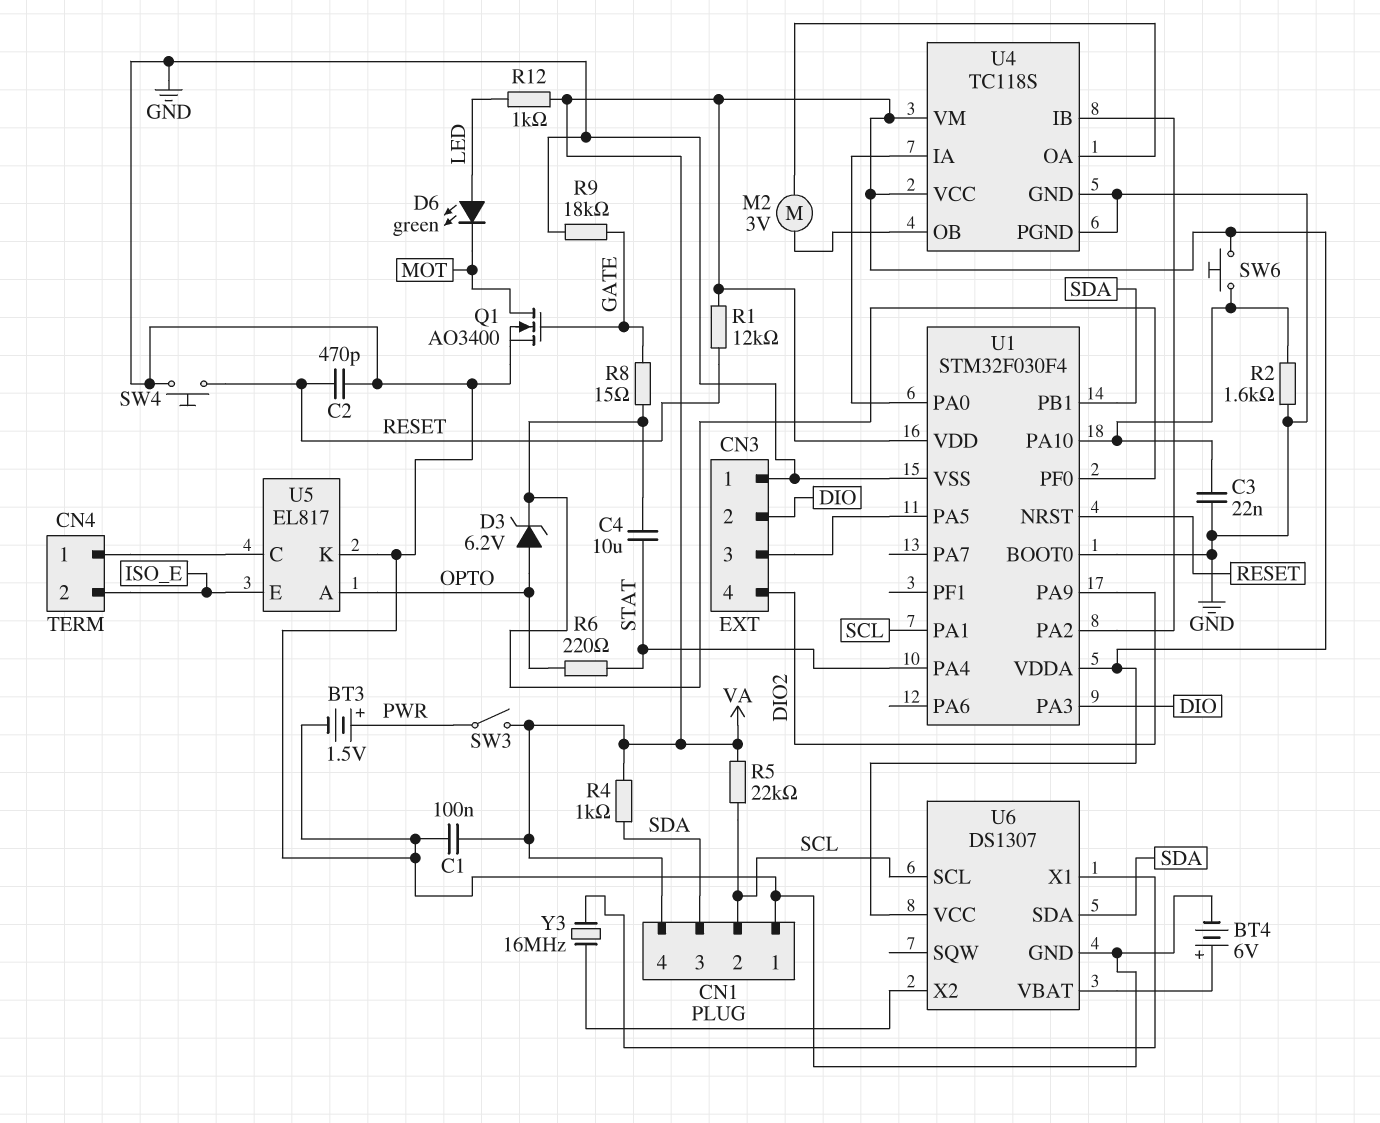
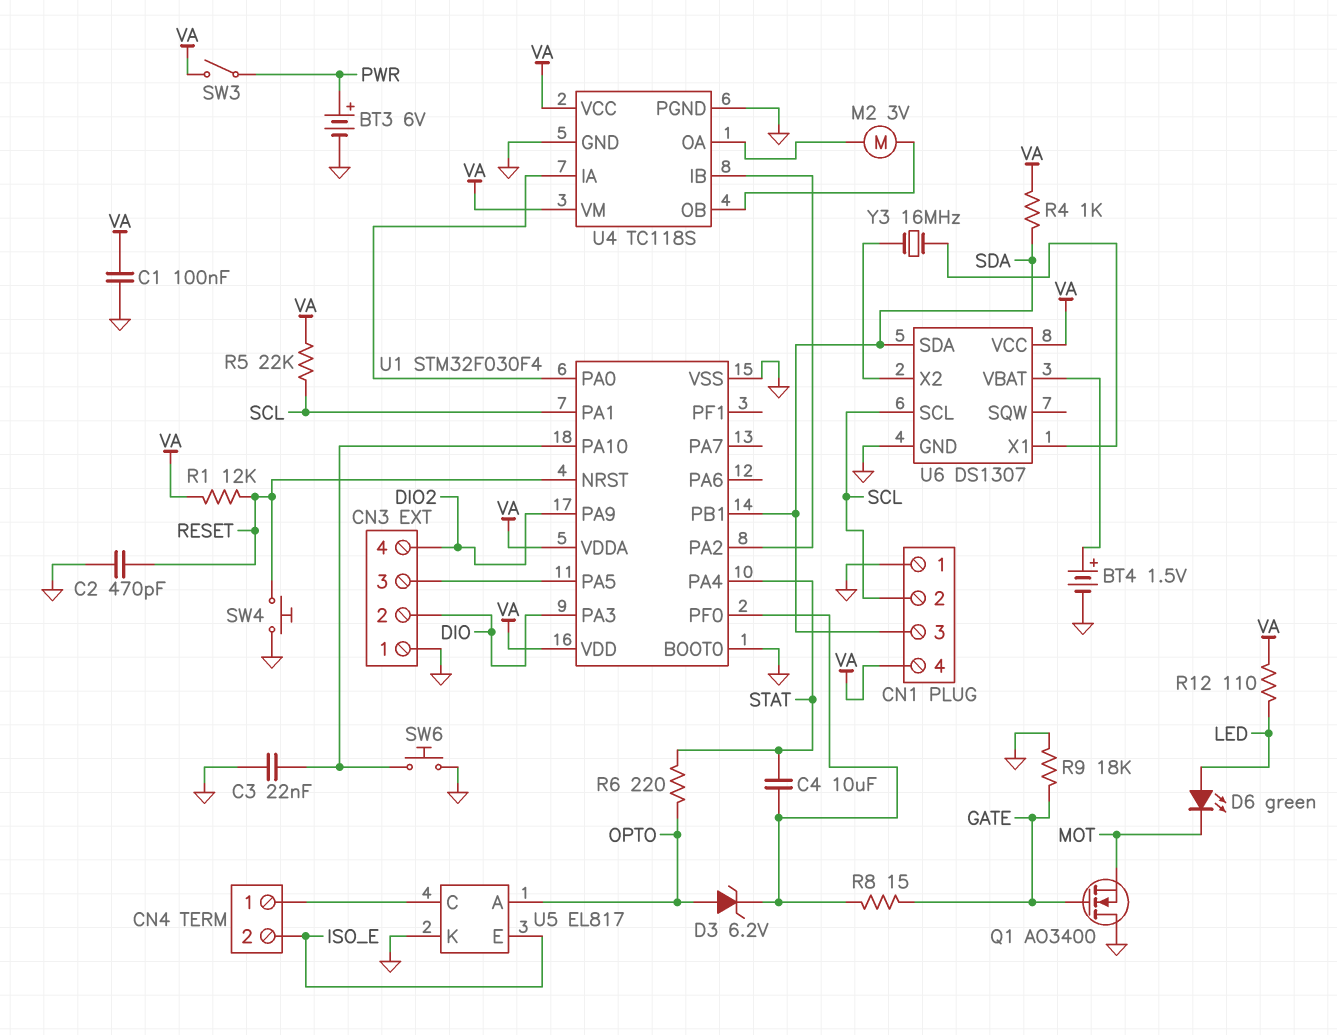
BT3: 1.5V (plus PWR, minus GND) -> 6V (plus PWR, minus GND)
BT4: 6V (plus U6/VBAT, minus GND) -> 1.5V (plus U6/VBAT, minus GND)
Q1: NMOS AO3400 (G GATE, D MOT, S GND) -> NMOS AO3400 (G GATE, D GND, S MOT)
R2: 1.6k (GND, U1/PA10) -> none
R12: 1k (LED, VA) -> 110 (LED, VA)
SW6: button (U1/PA10, VA) -> button (GND, U1/PA10)

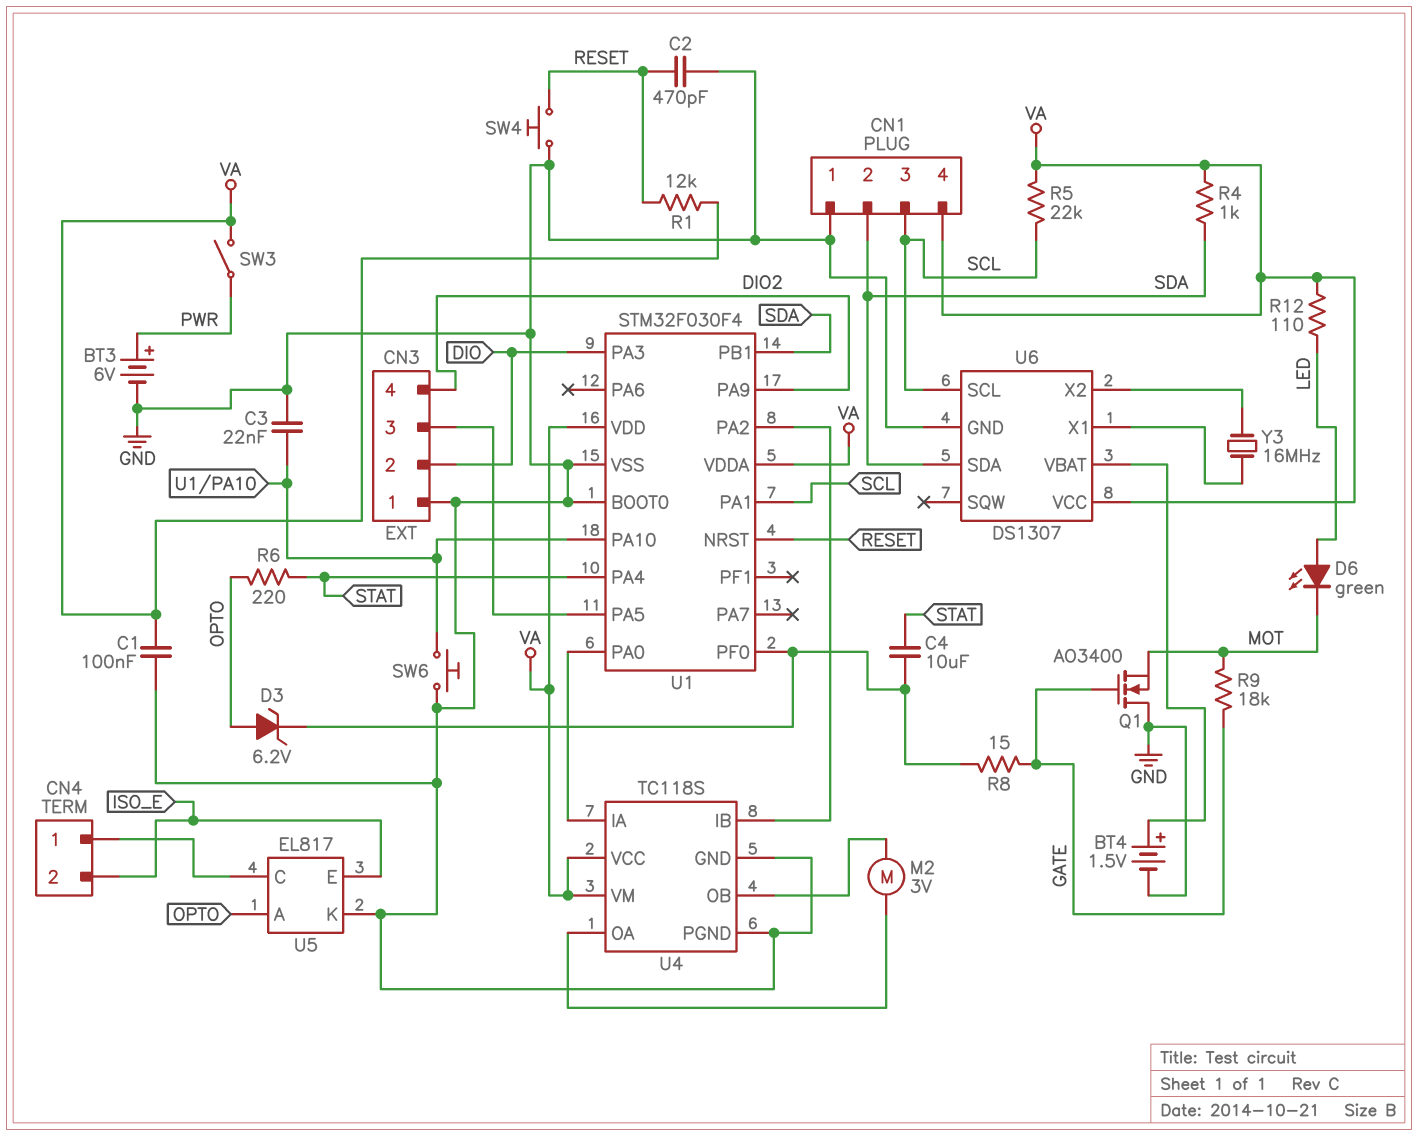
CN1 pin 2: SCL -> SDA
CN1 pin 3: SDA -> SCL
R9: 18k (GATE, GND) -> 18k (GATE, MOT)

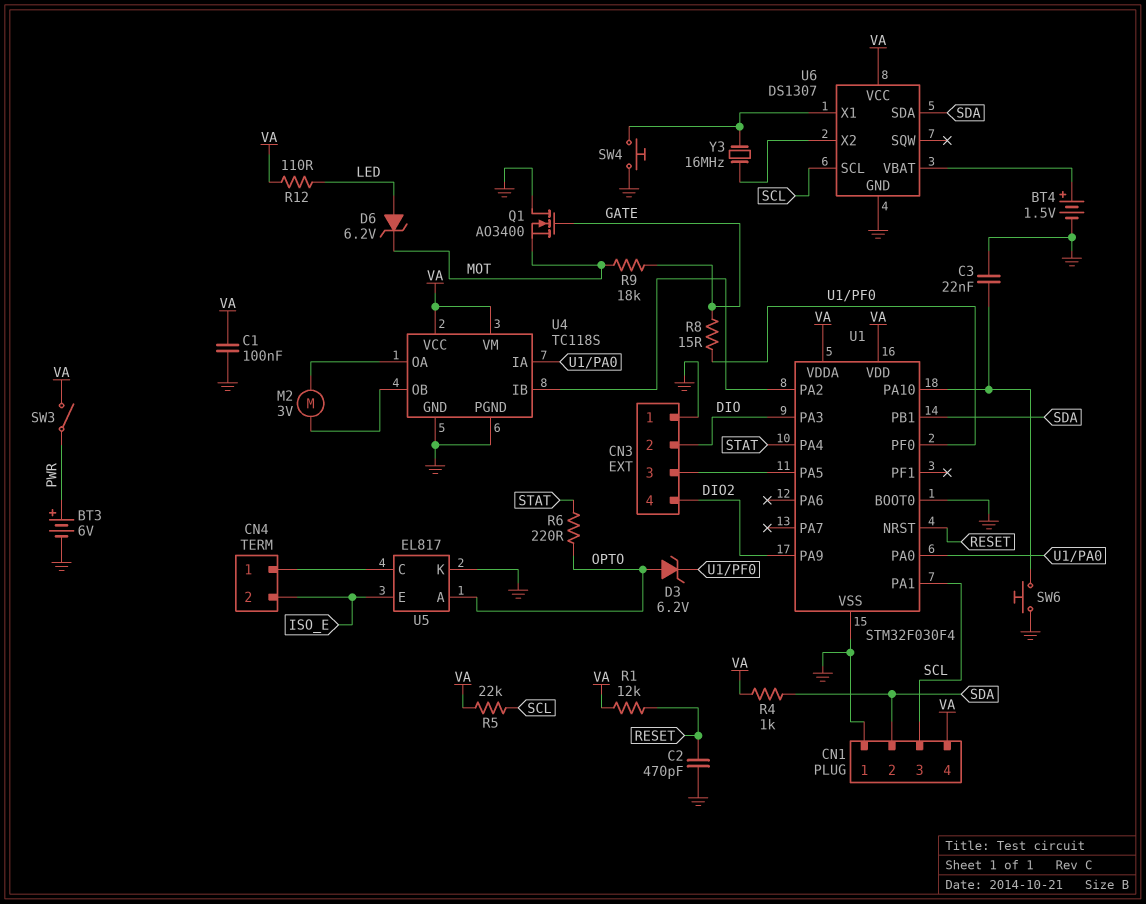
C4: 10uF (STAT, U1/PF0) -> none
D6: LED green (A LED, K MOT) -> zener 6.2V (A LED, K MOT)
SW4: button (GND, RESET) -> button (GND, U6/X1)

